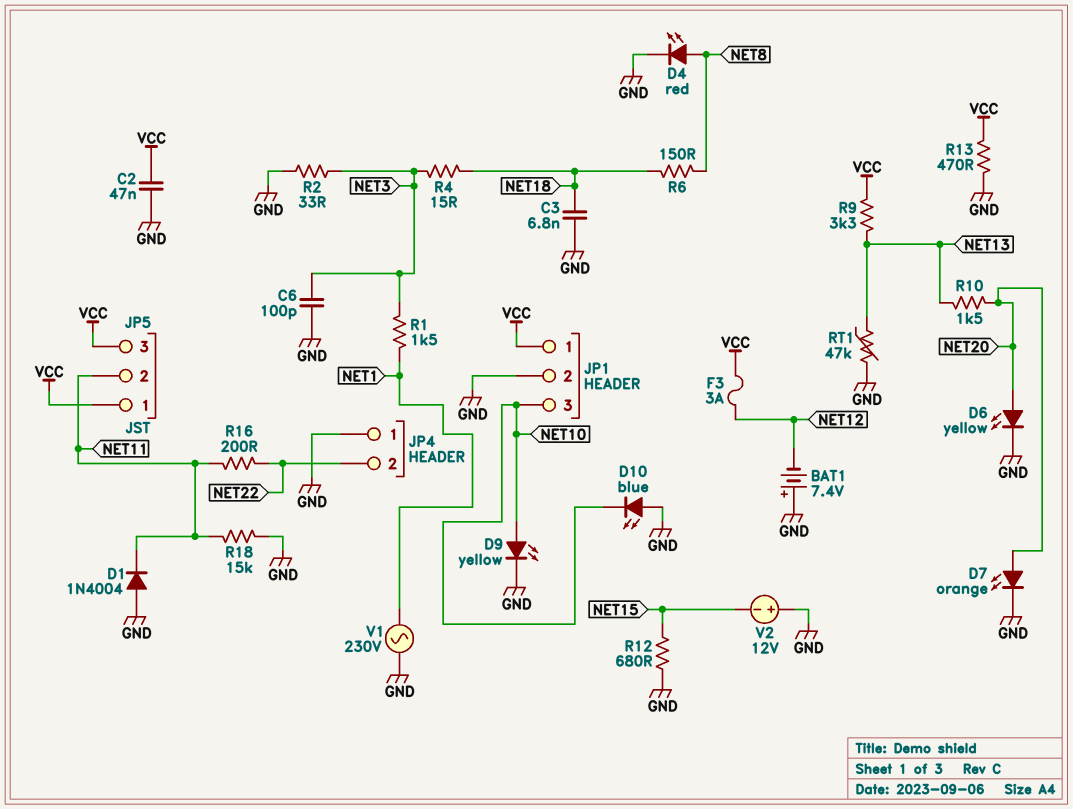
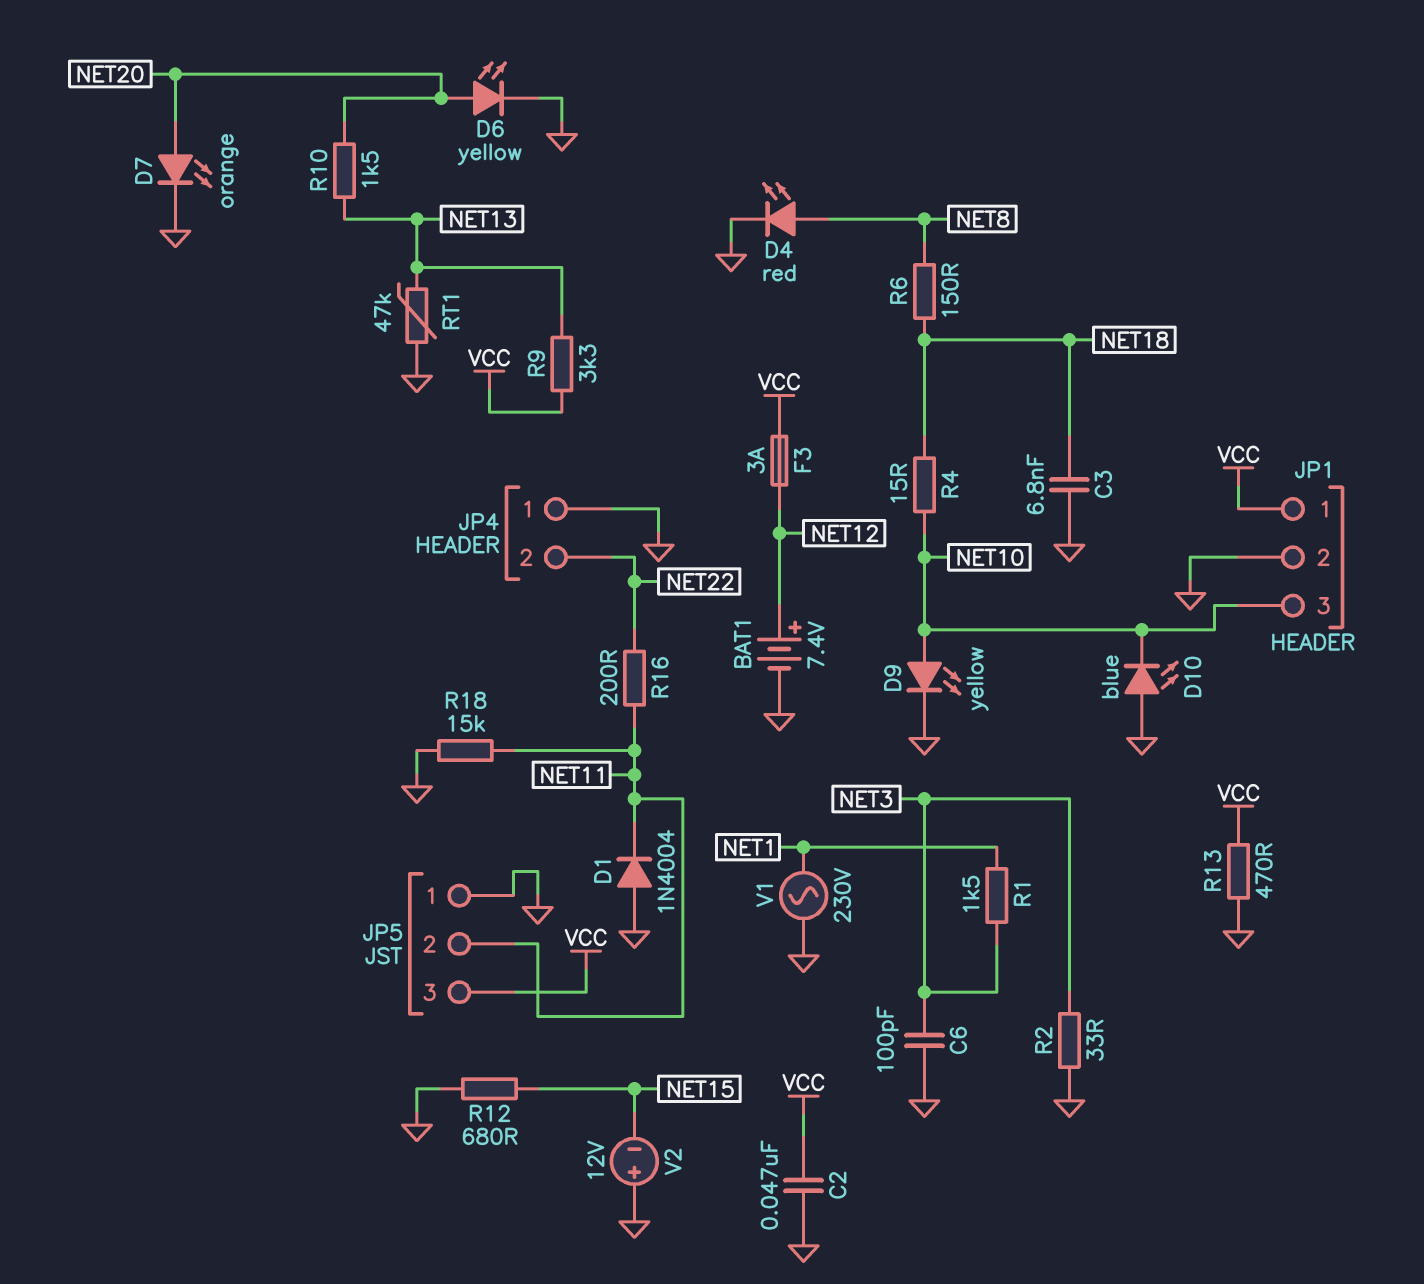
BAT1: 7.4V (plus GND, minus NET12) -> 7.4V (plus NET12, minus GND)
JP5 pin 1: VCC -> GND
R4: 15 (NET3, NET18) -> 15 (NET10, NET18)

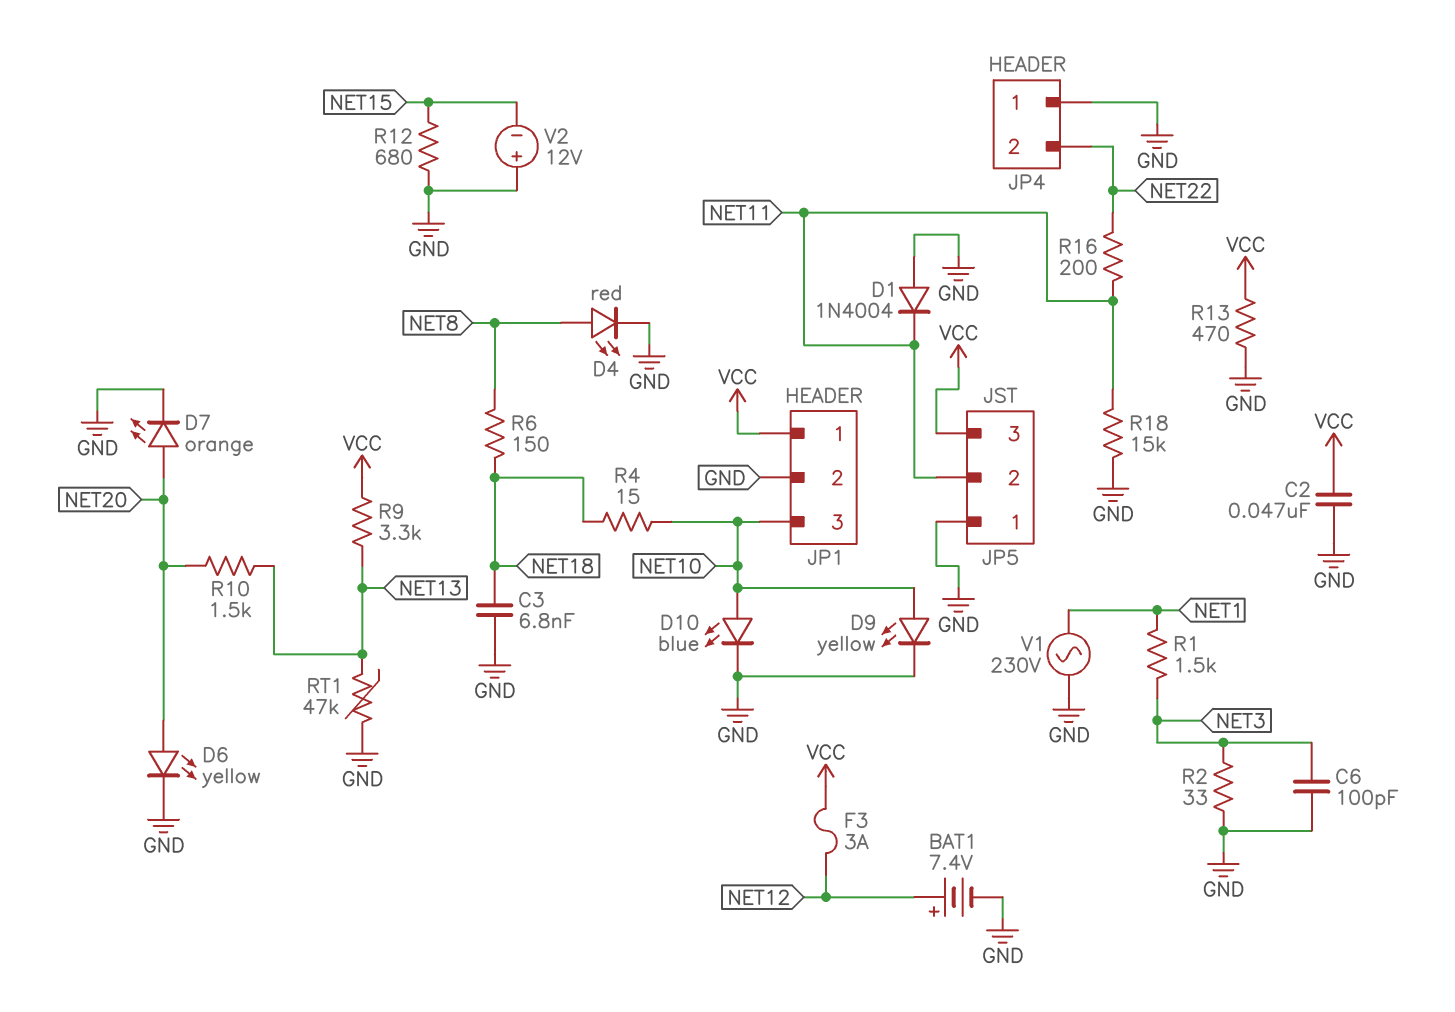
D10: LED blue (A GND, K NET10) -> LED blue (A NET10, K GND)

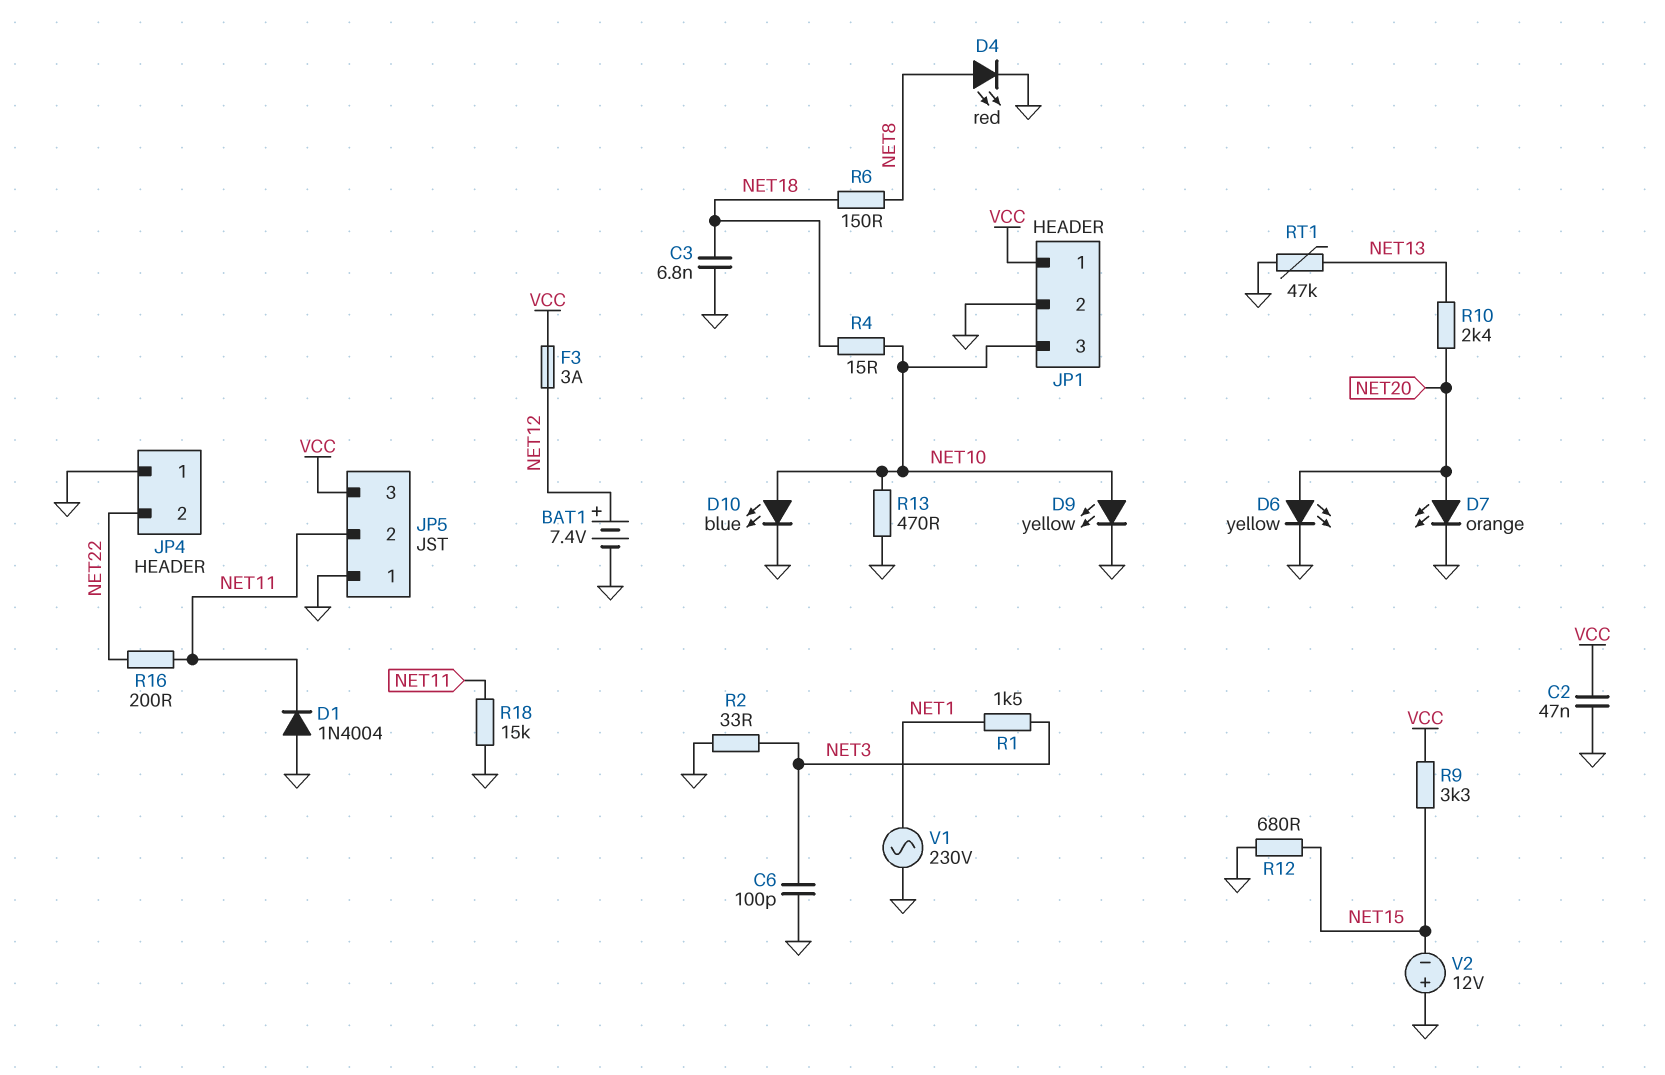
R9: 3.3k (NET13, VCC) -> 3.3k (NET15, VCC)
R10: 1.5k (NET13, NET20) -> 2.4k (NET13, NET20)
R13: 470 (GND, VCC) -> 470 (GND, NET10)

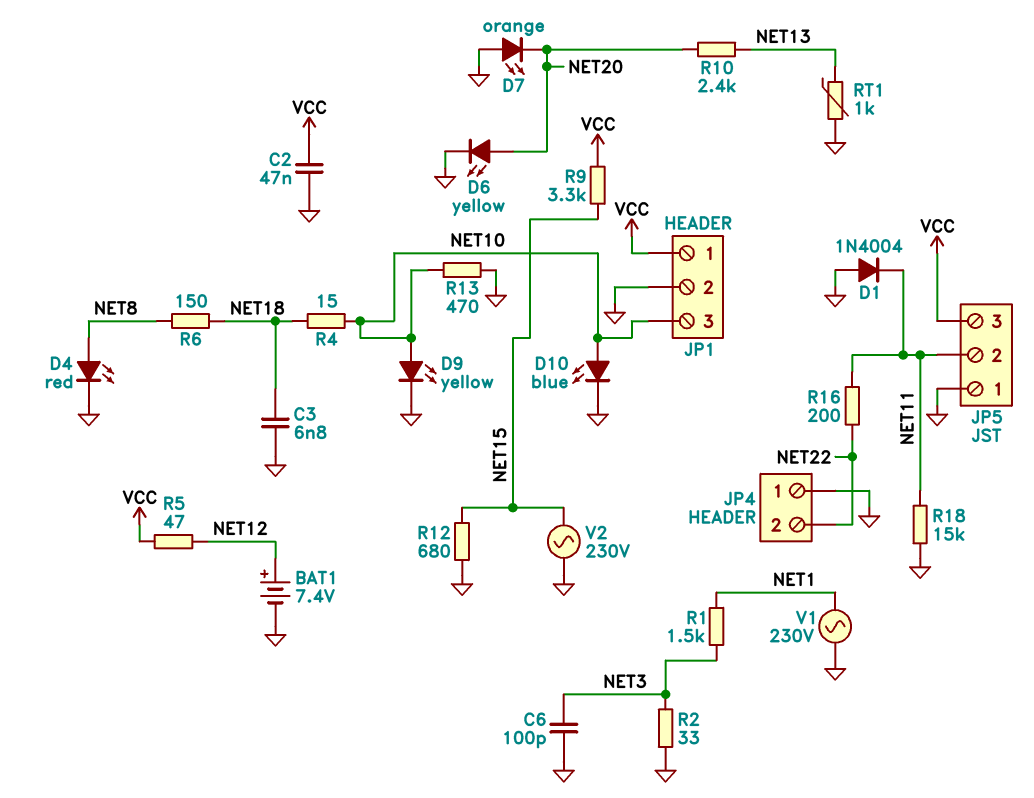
D7: LED orange (A NET20, K GND) -> LED orange (A GND, K NET20)
F3: 3A (NET12, VCC) -> none
R5: none -> 47 (NET12, VCC)
RT1: 47k (GND, NET13) -> 1k (GND, NET13)
V2: 12V (plus GND, minus NET15) -> AC 230V (GND, NET15)

